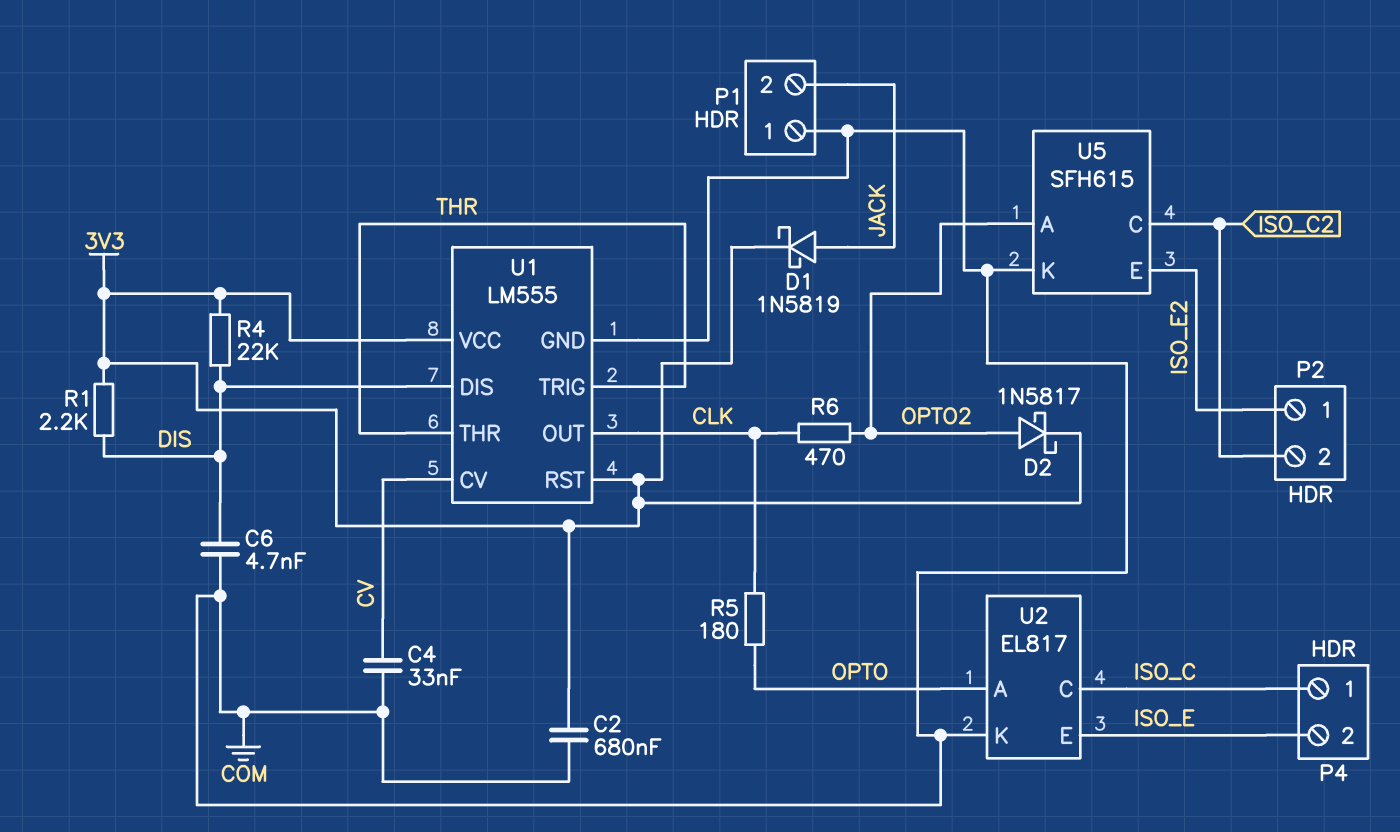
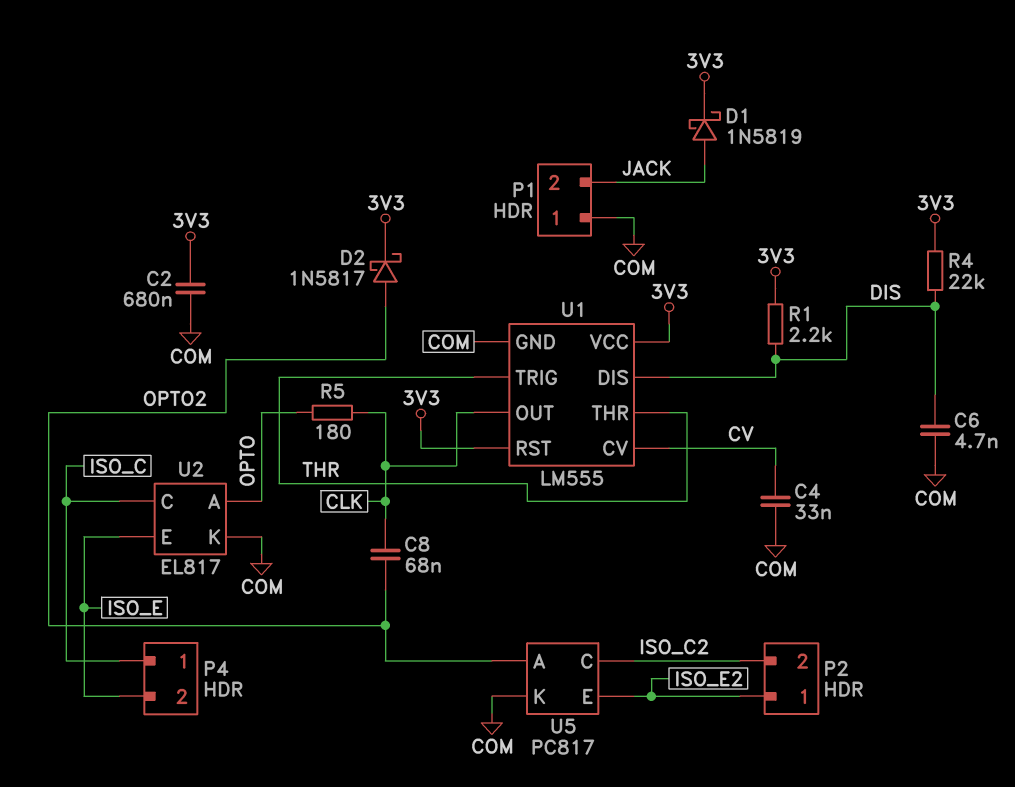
C8: none -> 68nF (CLK, OPTO2)
R6: 470 (CLK, OPTO2) -> none
U5: SFH615 -> PC817

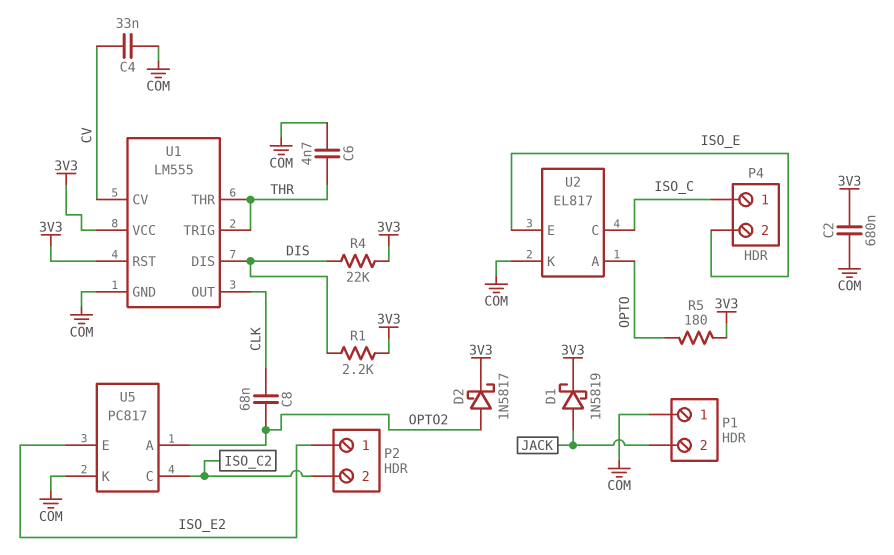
C6: 4.7nF (COM, DIS) -> 4.7nF (COM, THR)
R5: 180 (CLK, OPTO) -> 180 (3V3, OPTO)

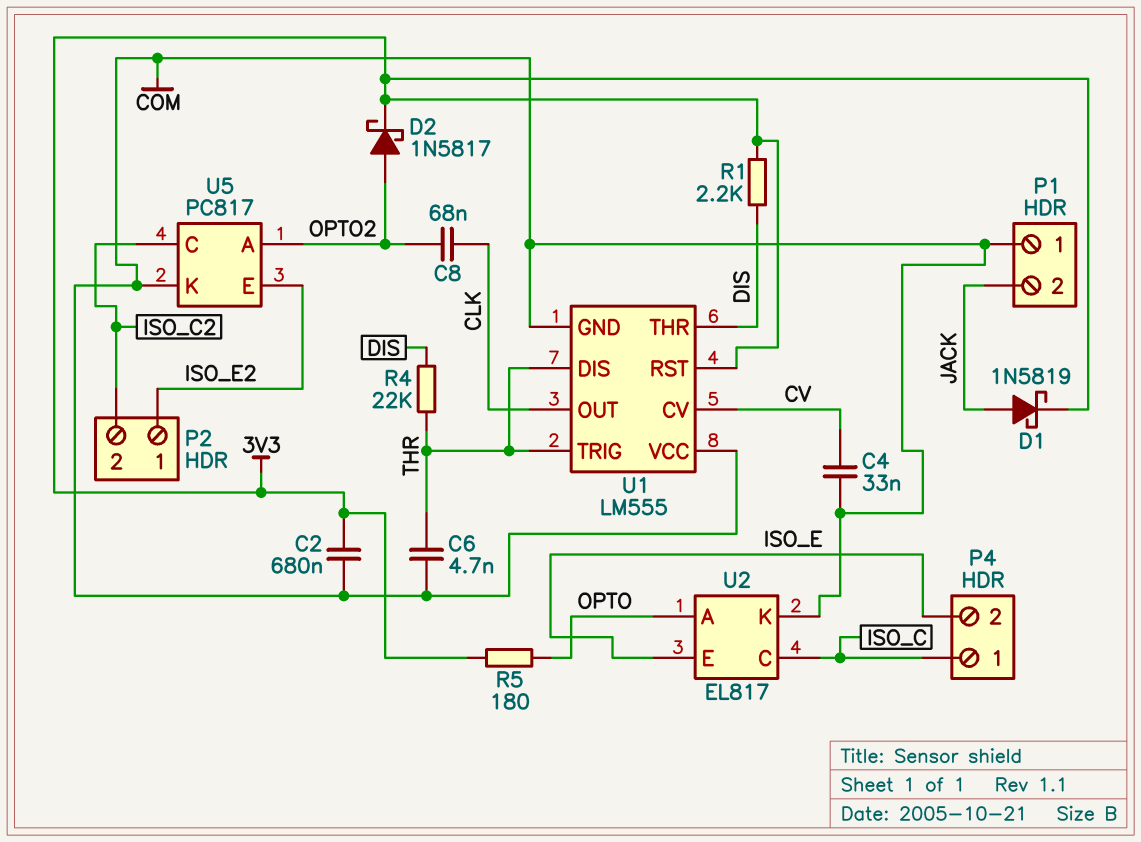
R4: 22k (3V3, DIS) -> 22k (DIS, THR)
U1 pin DIS: DIS -> THR
U1 pin THR: THR -> DIS
U1 pin VCC: 3V3 -> COM

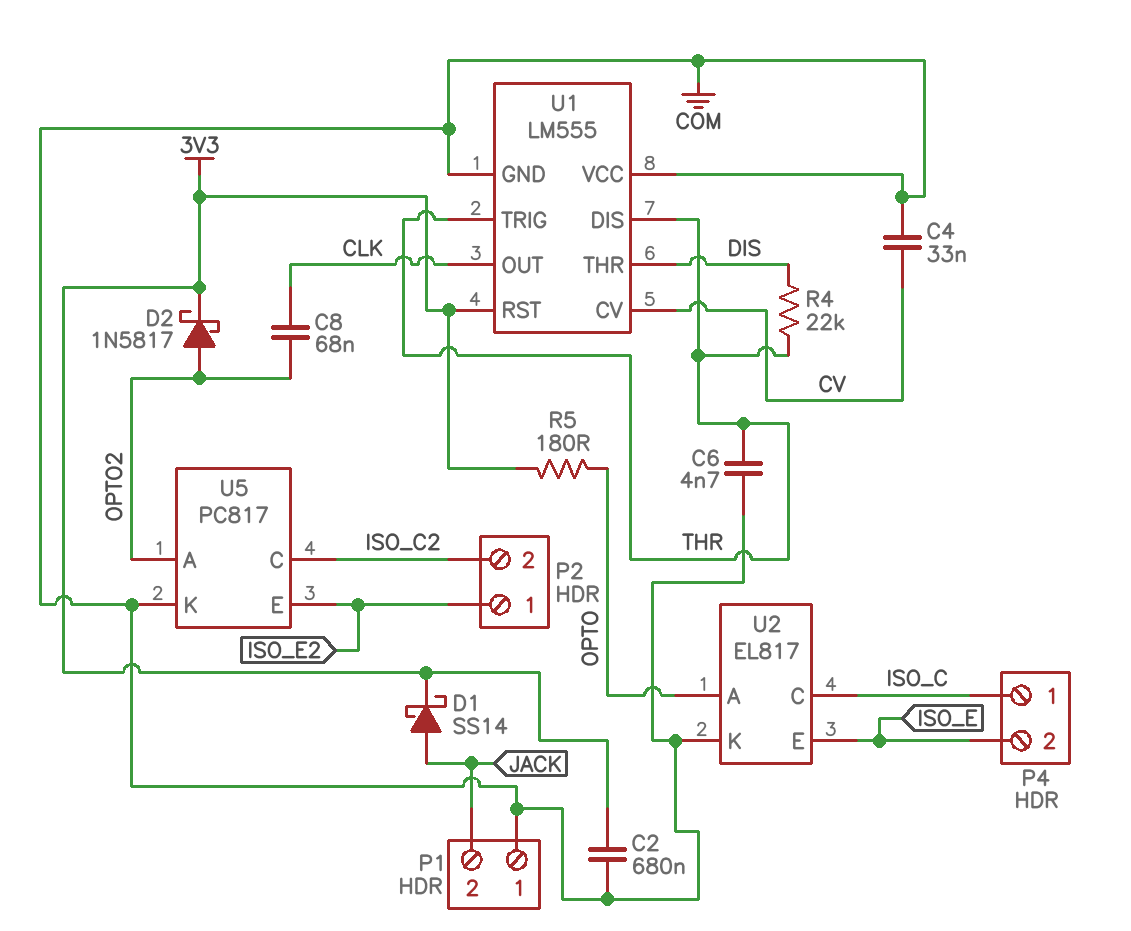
D1: schottky 1N5819 (A JACK, K 3V3) -> schottky SS14 (A JACK, K 3V3)
R1: 2.2k (3V3, DIS) -> none

